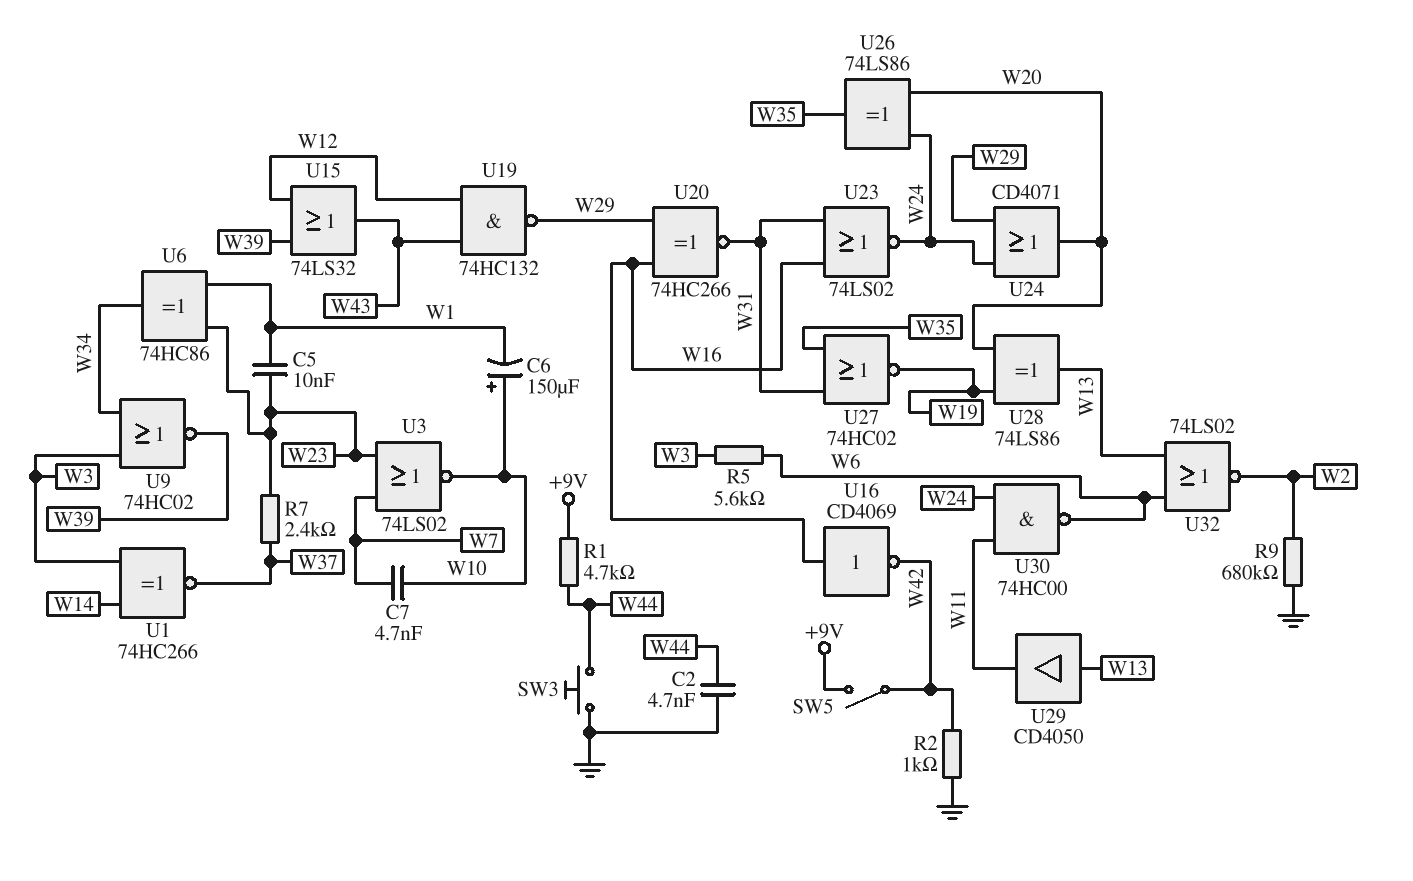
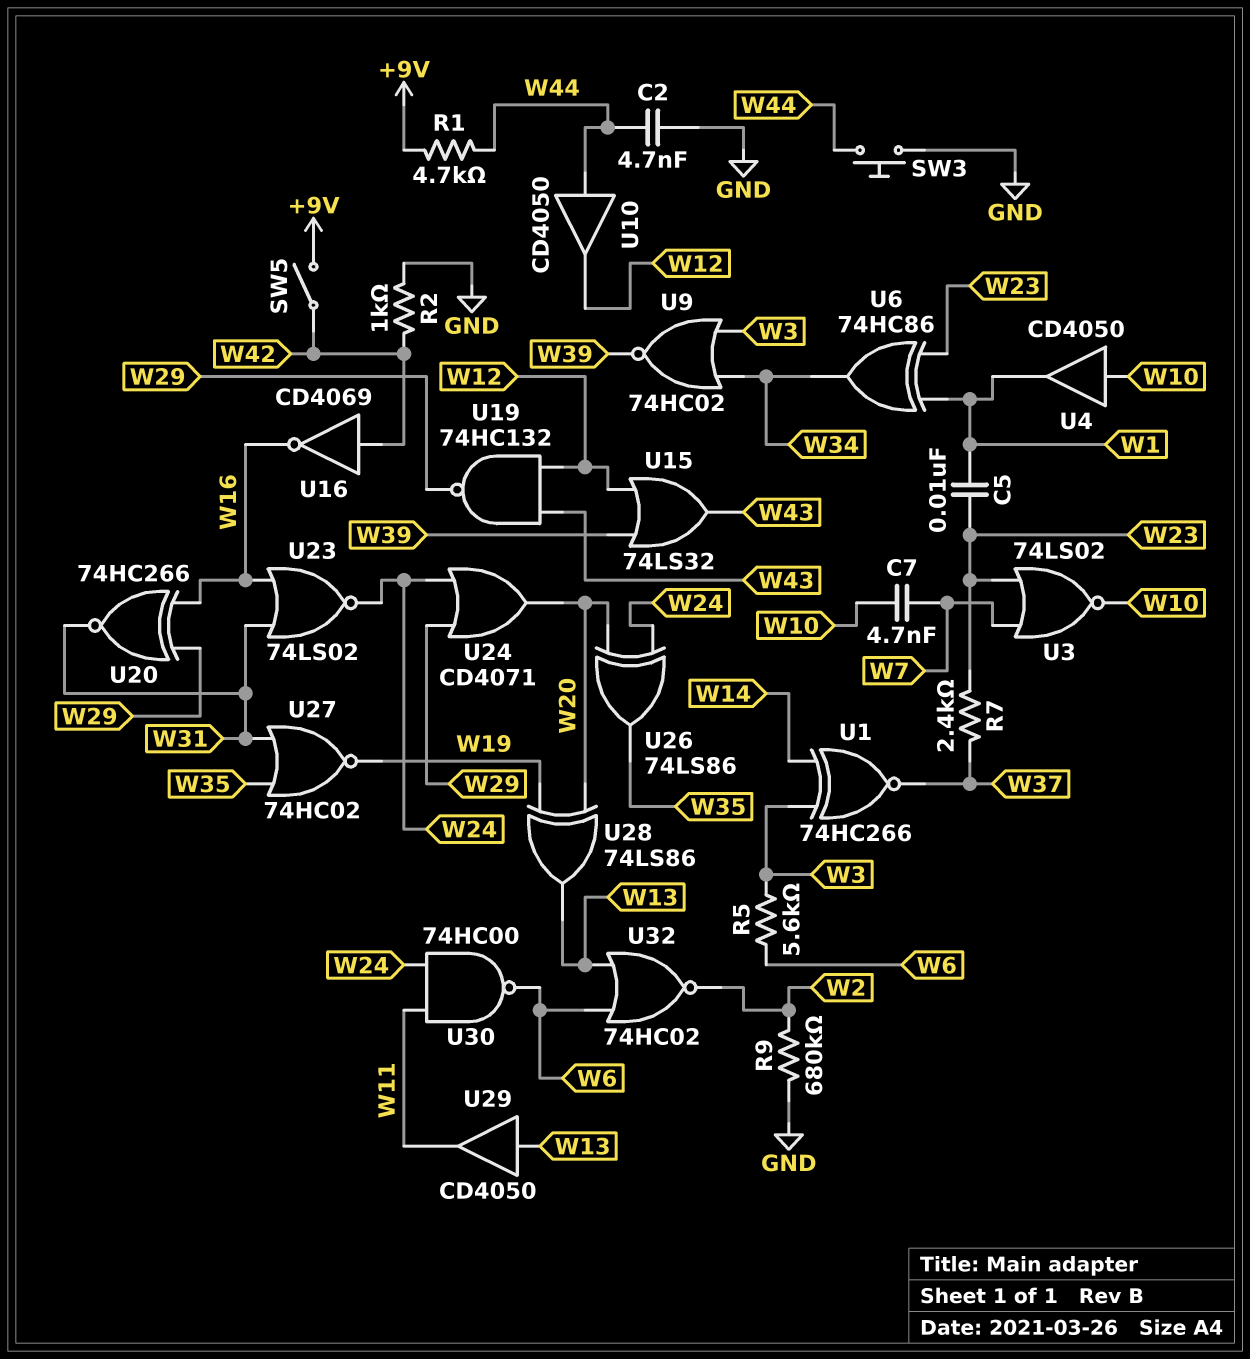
C6: 150uF (plus W10, minus W1) -> none
U4: none -> buffer CD4050 (in W10, out W1)
U10: none -> buffer CD4050 (in W44, out W12)
U16: NOT CD4069 (in W16, out W42) -> NOT CD4069 (in W42, out W16)
U32: NOR 74LS02 (in W6, in W13, out W2) -> NOR 74HC02 (in W6, in W13, out W2)

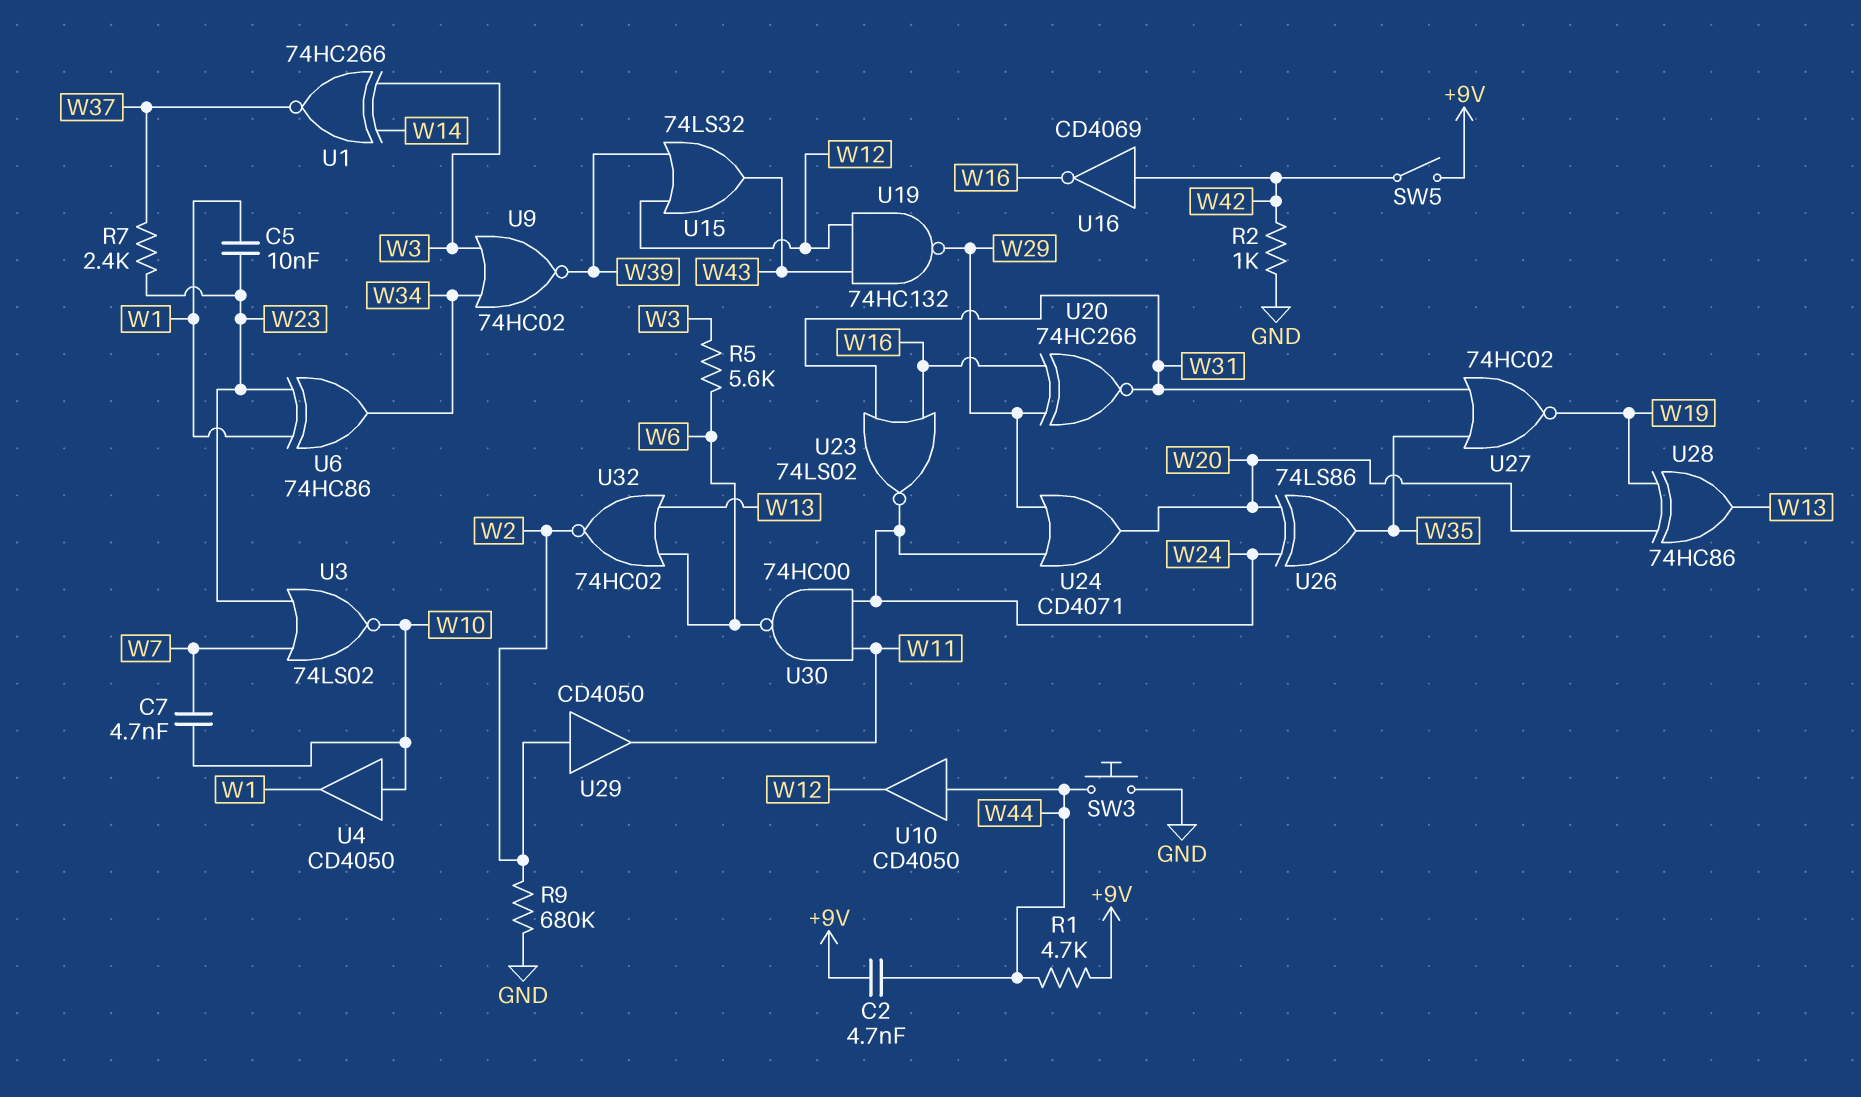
C2: 4.7nF (GND, W44) -> 4.7nF (+9V, W44)
U28: XOR 74LS86 (in W19, in W20, out W13) -> XOR 74HC86 (in W19, in W20, out W13)
U29: buffer CD4050 (in W13, out W11) -> buffer CD4050 (in W2, out W11)

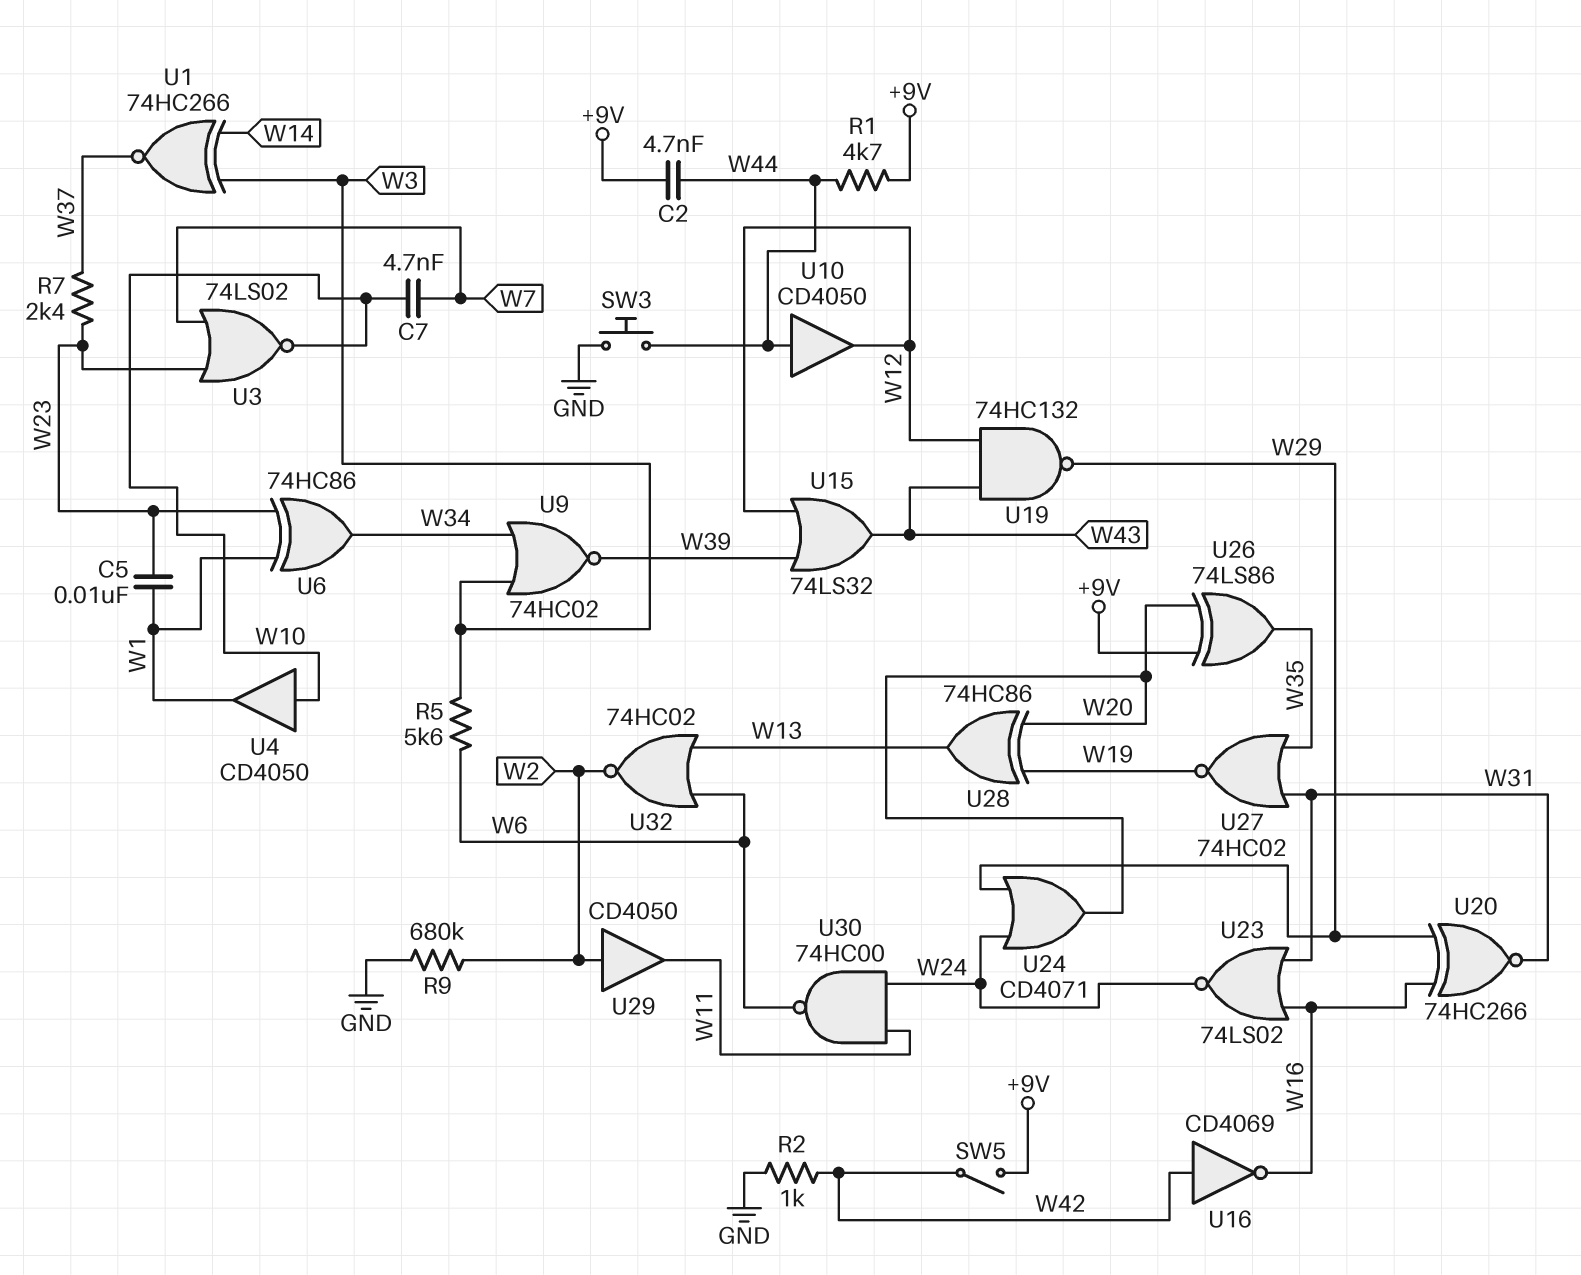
U26: XOR 74LS86 (in W20, in W24, out W35) -> XOR 74LS86 (in +9V, in W20, out W35)

